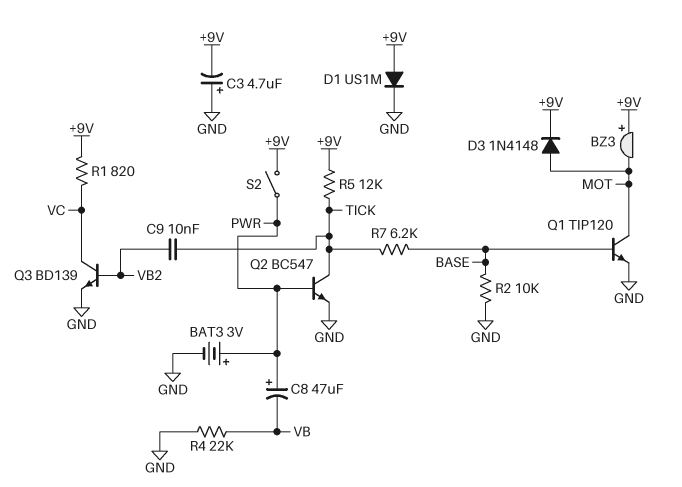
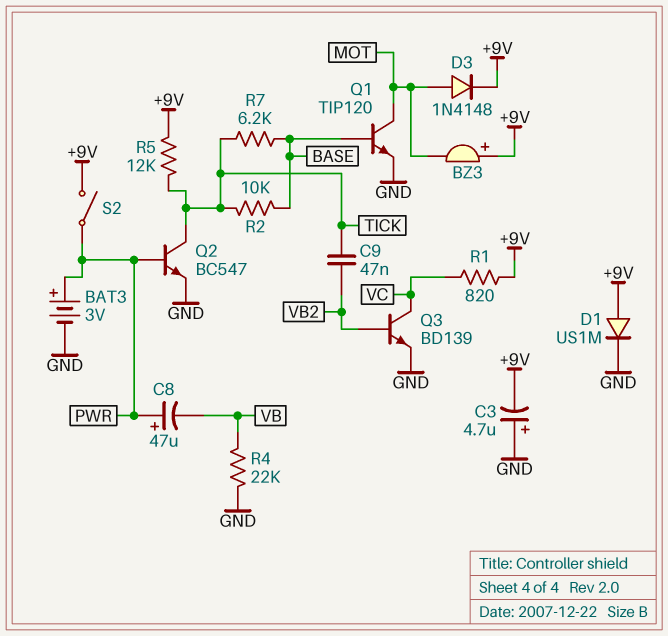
C9: 10nF (TICK, VB2) -> 47nF (TICK, VB2)
R2: 10k (BASE, GND) -> 10k (BASE, TICK)

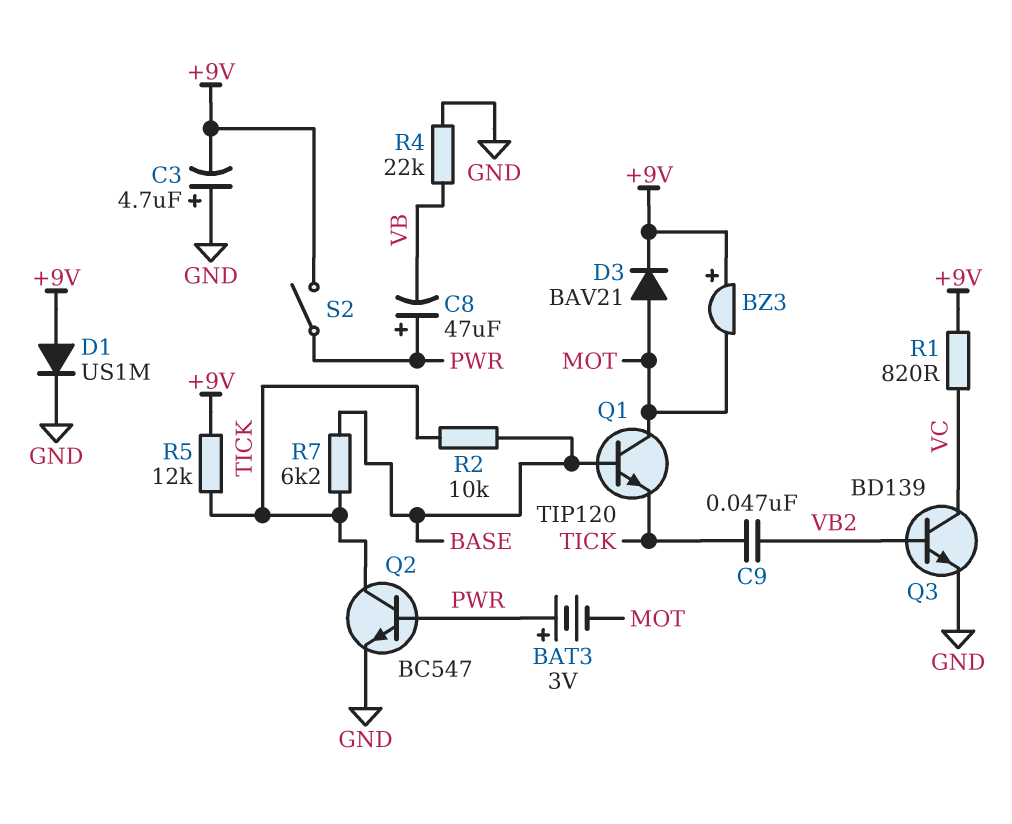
BAT3: 3V (plus PWR, minus GND) -> 3V (plus PWR, minus MOT)
D3: diode 1N4148 (A MOT, K +9V) -> diode BAV21 (A MOT, K +9V)
Q1: NPN TIP120 (B BASE, C MOT, E GND) -> NPN TIP120 (B BASE, C MOT, E TICK)

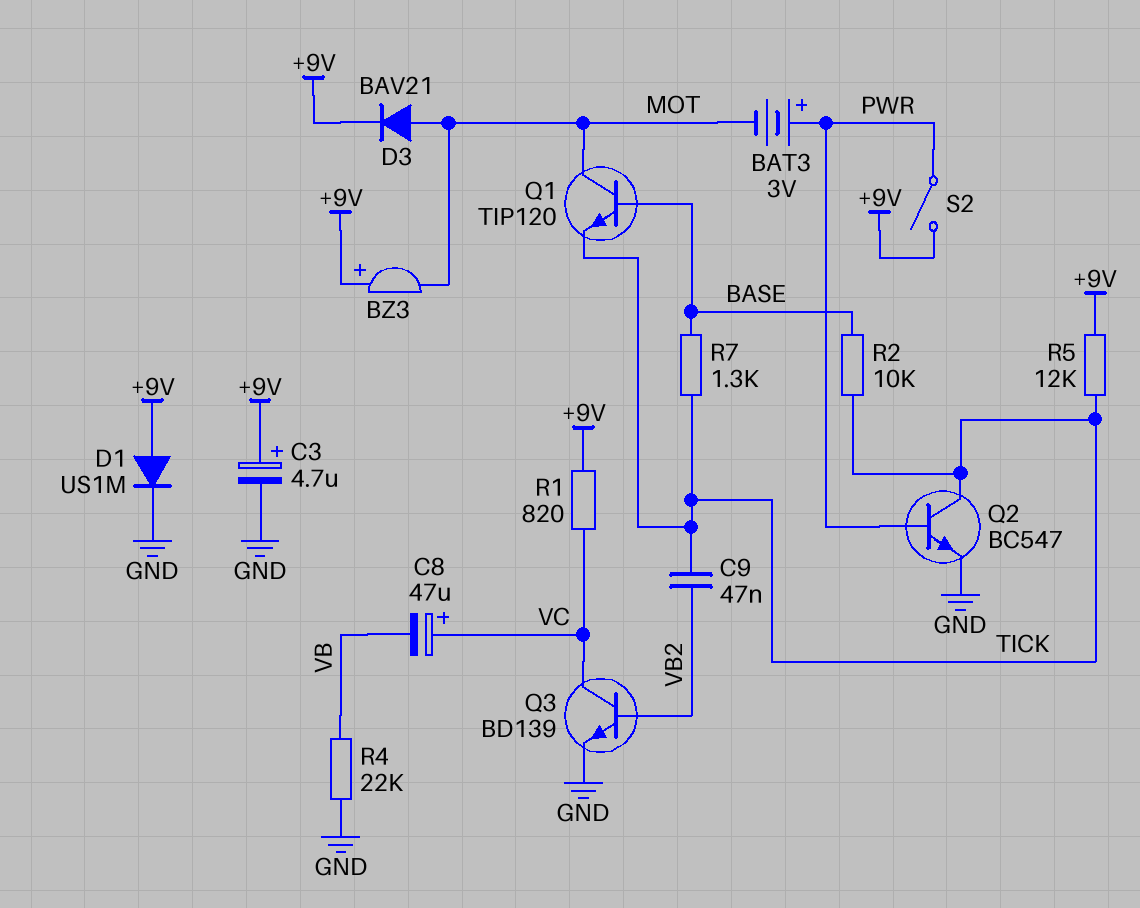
C3: 4.7uF (plus GND, minus +9V) -> 4.7uF (plus +9V, minus GND)
C8: 47uF (plus PWR, minus VB) -> 47uF (plus VC, minus VB)
R7: 6.2k (BASE, TICK) -> 1.3k (BASE, TICK)

